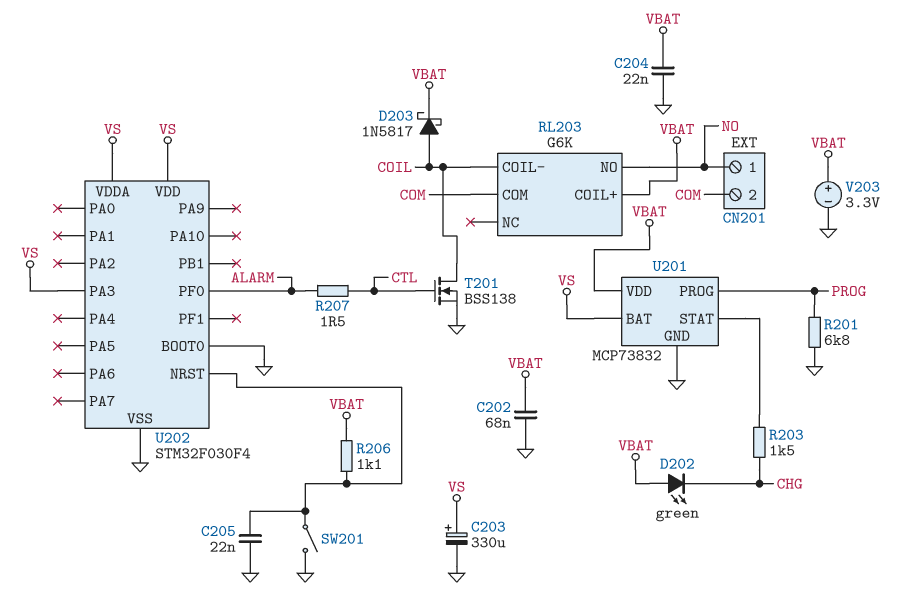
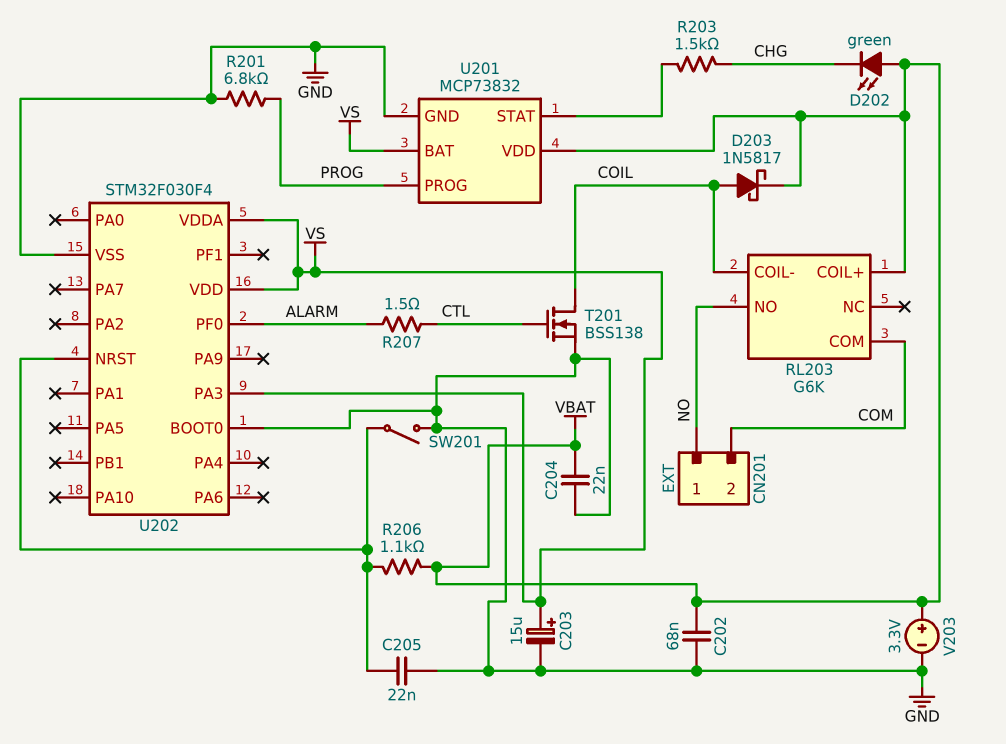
C203: 330uF (plus VS, minus GND) -> 15uF (plus VS, minus GND)

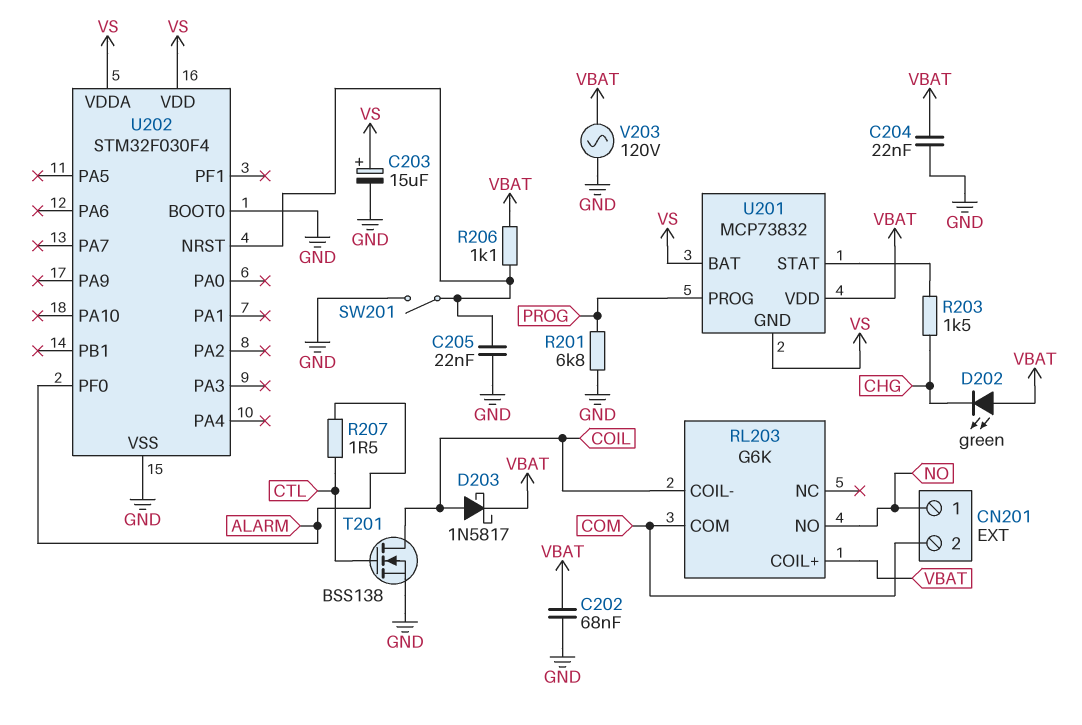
U201 pin GND: GND -> VS
U202 pin PA3: VS -> none
V203: 3.3V (plus VBAT, minus GND) -> AC 120V (GND, VBAT)

